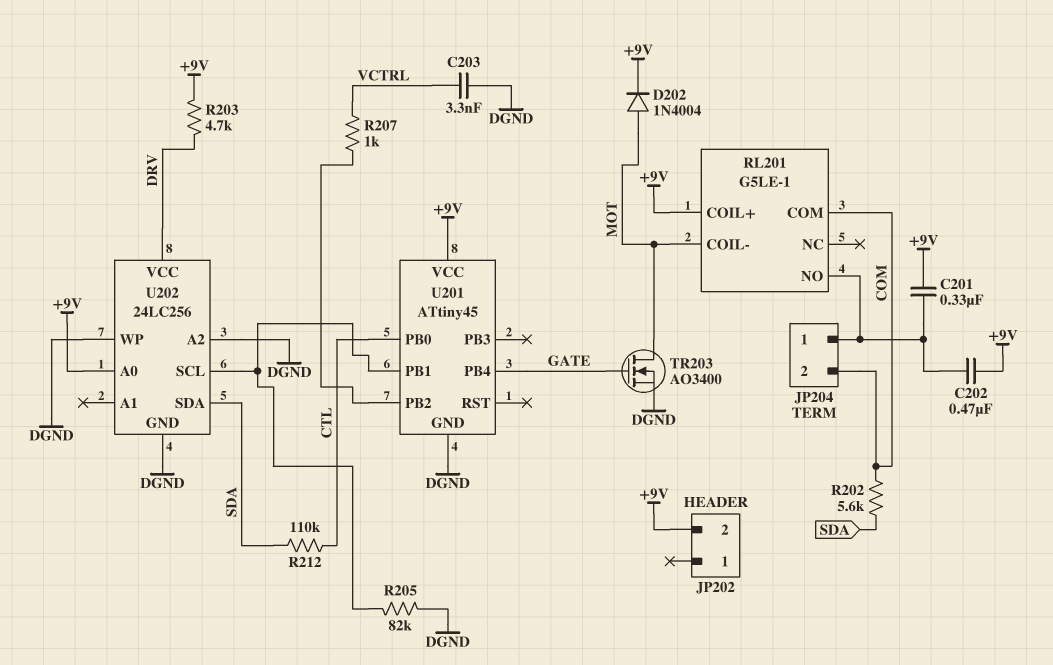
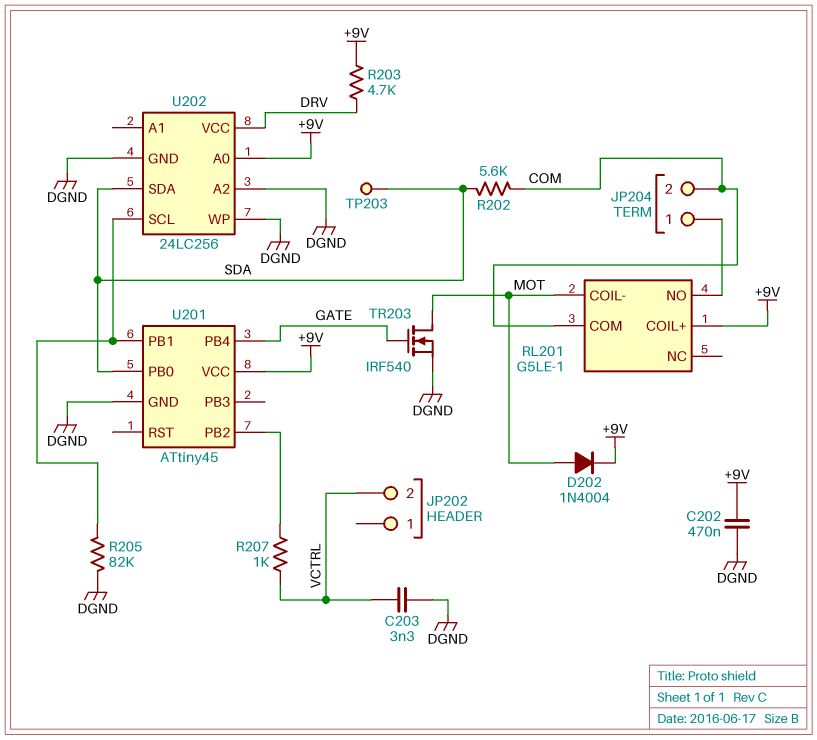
C201: 330nF (+9V, JP204/1) -> none
C202: 470nF (+9V, JP204/1) -> 470nF (+9V, DGND)
JP202 pin 2: +9V -> VCTRL
R212: 110k (CTL, SDA) -> none
TP203: none -> test point (SDA)
TR203: NMOS AO3400 (G GATE, D MOT, S DGND) -> NMOS IRF540 (G GATE, D MOT, S DGND)
U201 pin PB0: CTL -> SDA

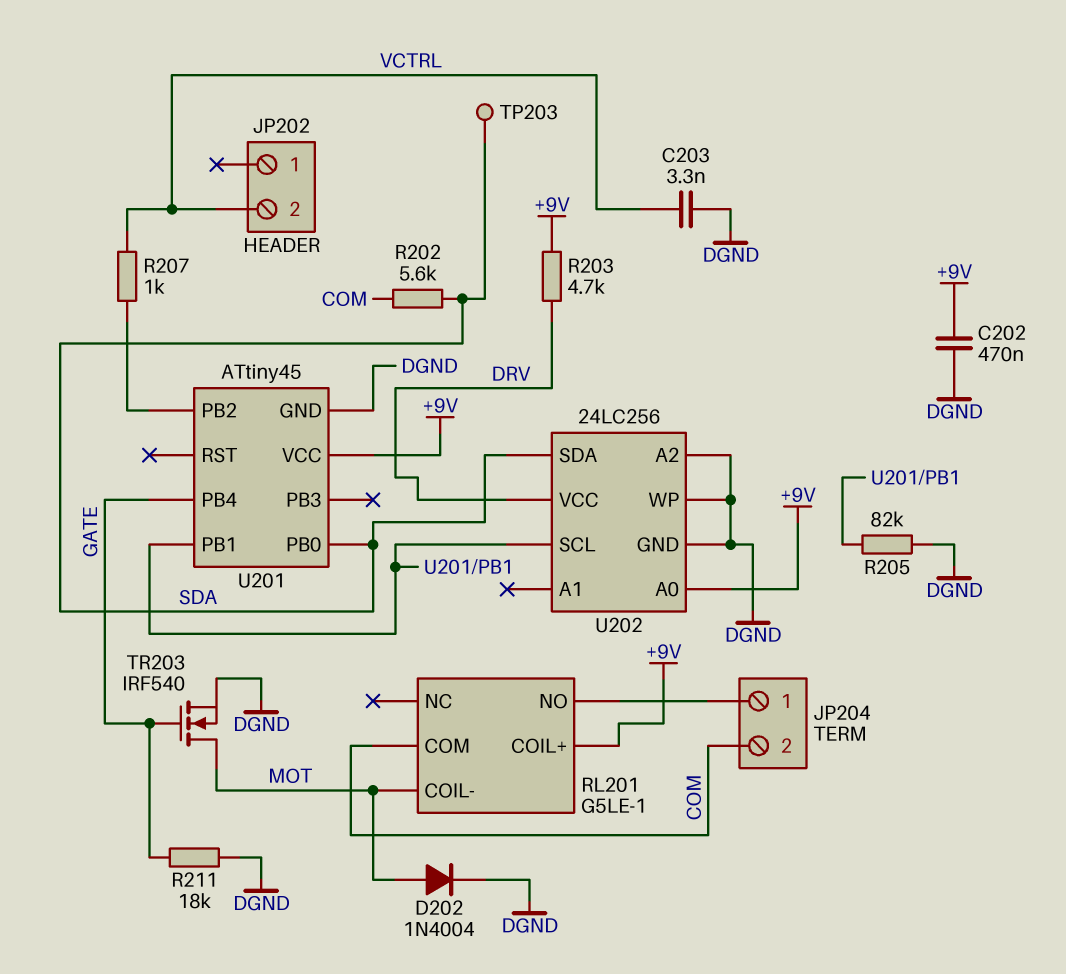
D202: diode 1N4004 (A MOT, K +9V) -> diode 1N4004 (A MOT, K DGND)
R211: none -> 18k (DGND, GATE)

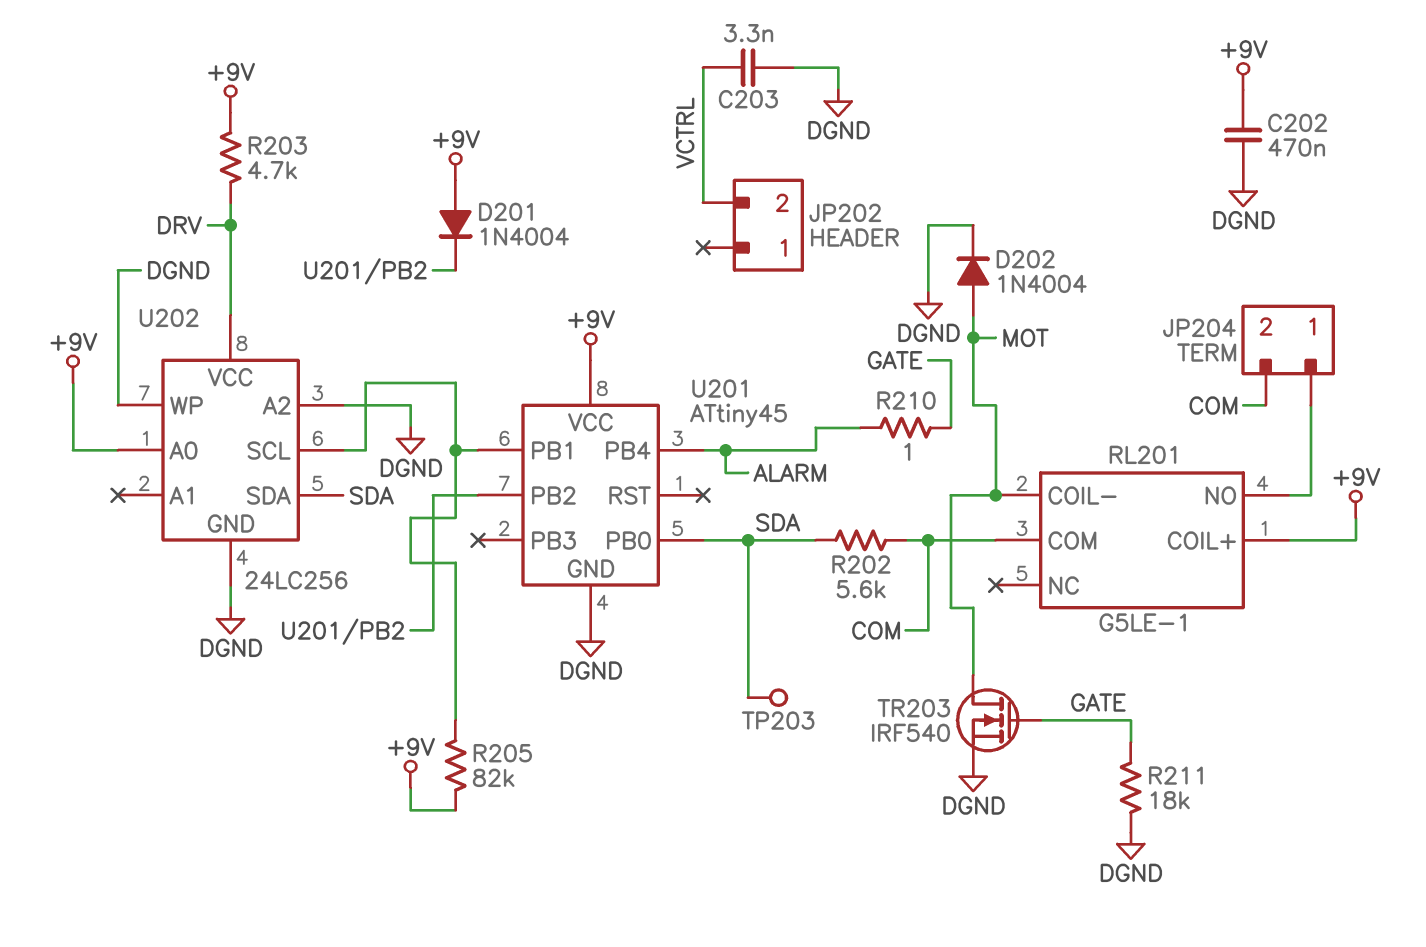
D201: none -> diode 1N4004 (A +9V, K U201/PB2)
R205: 82k (DGND, U201/PB1) -> 82k (+9V, U201/PB1)
R207: 1k (U201/PB2, VCTRL) -> none
R210: none -> 1 (ALARM, GATE)
U201 pin PB4: GATE -> ALARM

